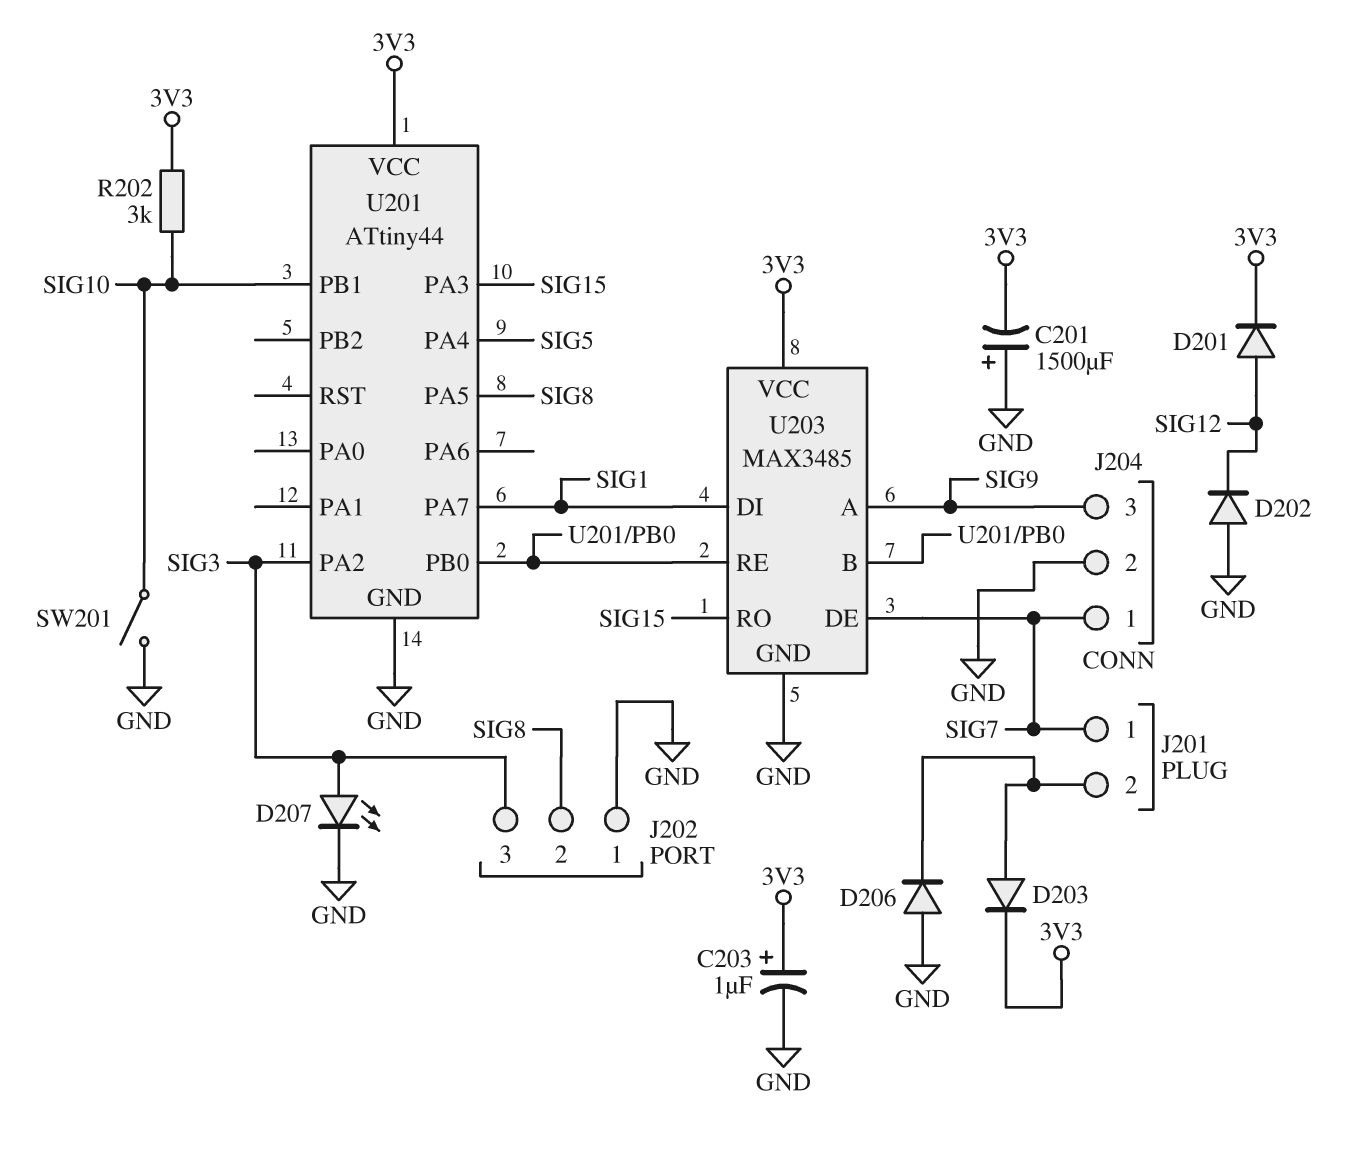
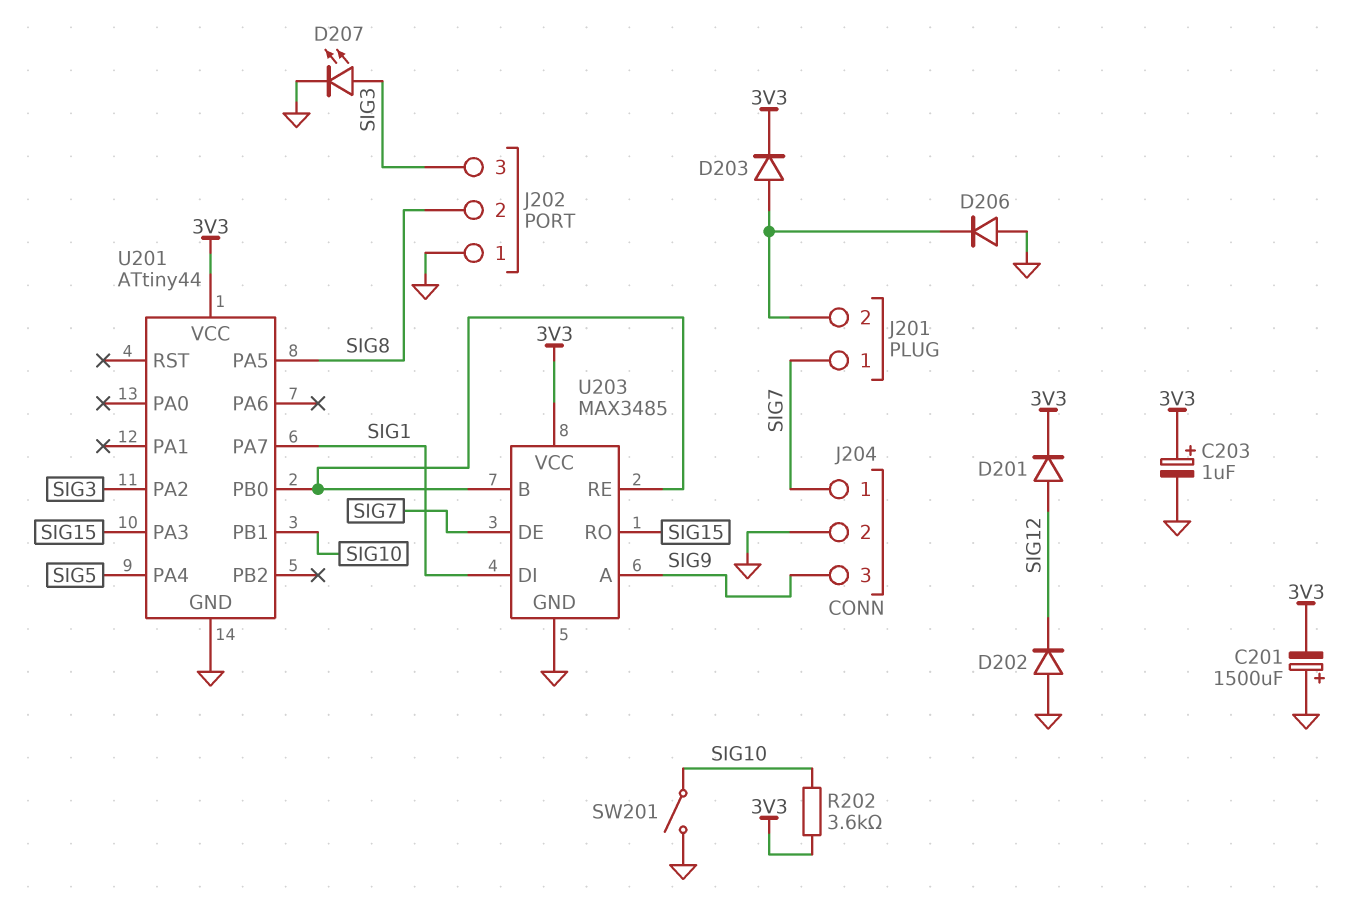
R202: 3k (3V3, SIG10) -> 3.6k (3V3, SIG10)

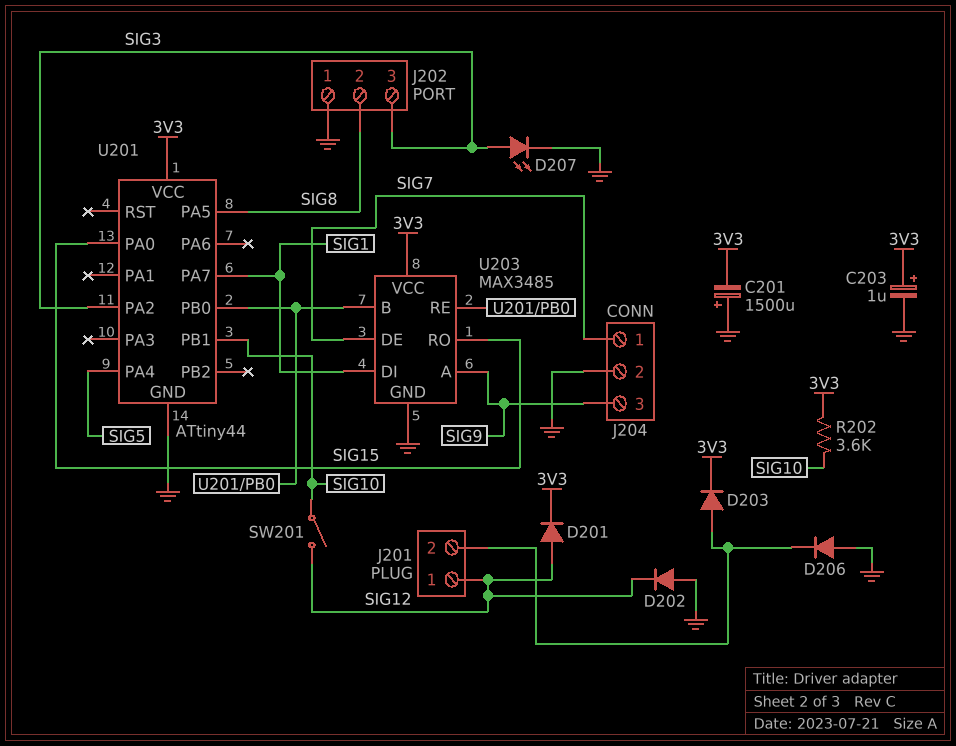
J201 pin 1: SIG7 -> SIG12
SW201: switch (GND, SIG10) -> switch (SIG10, SIG12)
U201 pin PA0: none -> SIG15
U201 pin PA3: SIG15 -> none

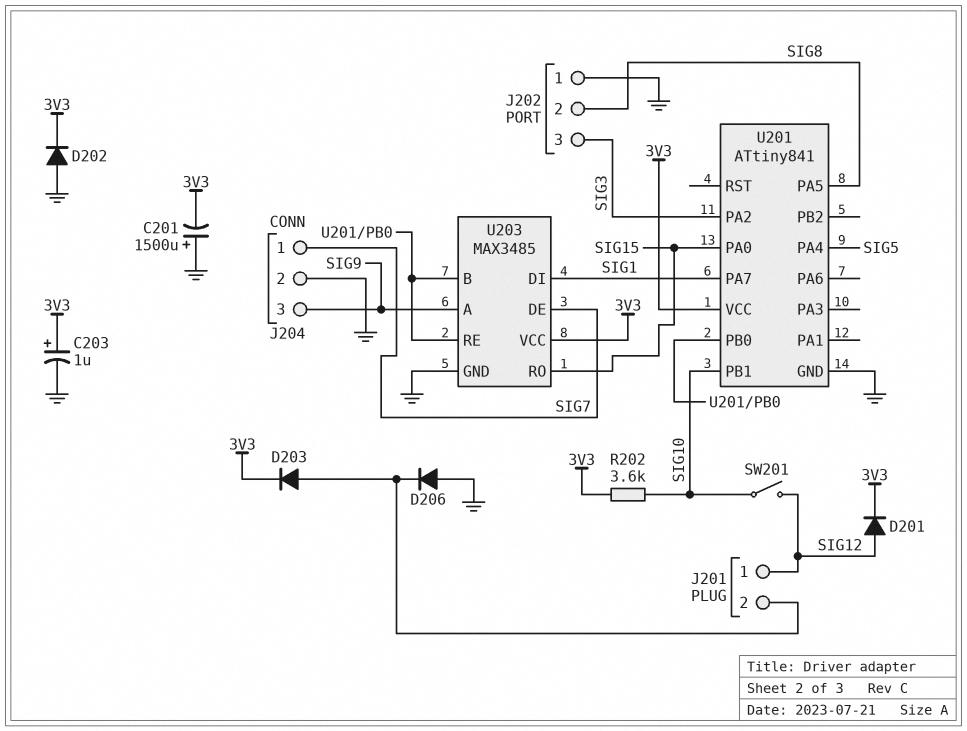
D202: diode (A GND, K SIG12) -> diode (A GND, K 3V3)
D207: LED (A SIG3, K GND) -> none
U201: ATtiny44 -> ATtiny841

